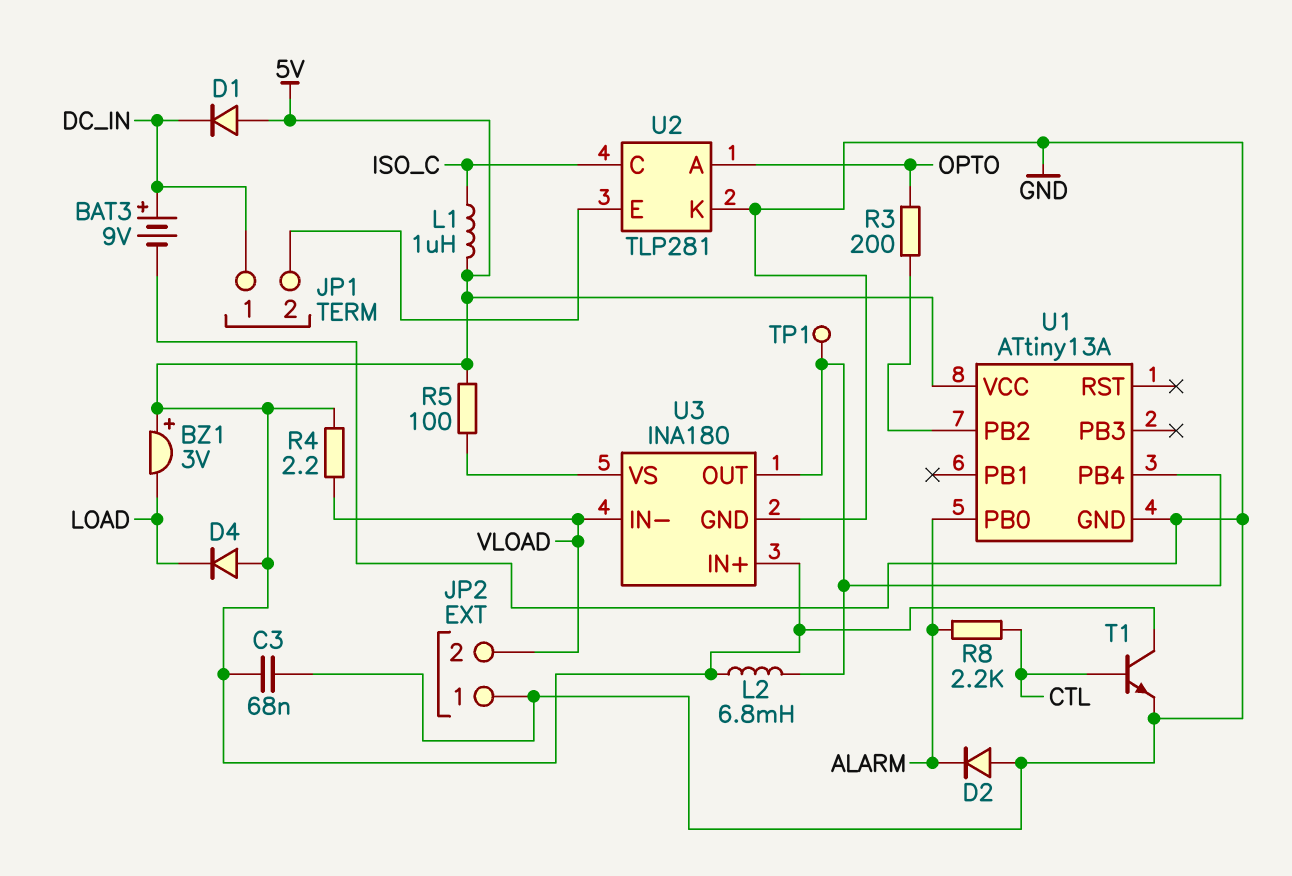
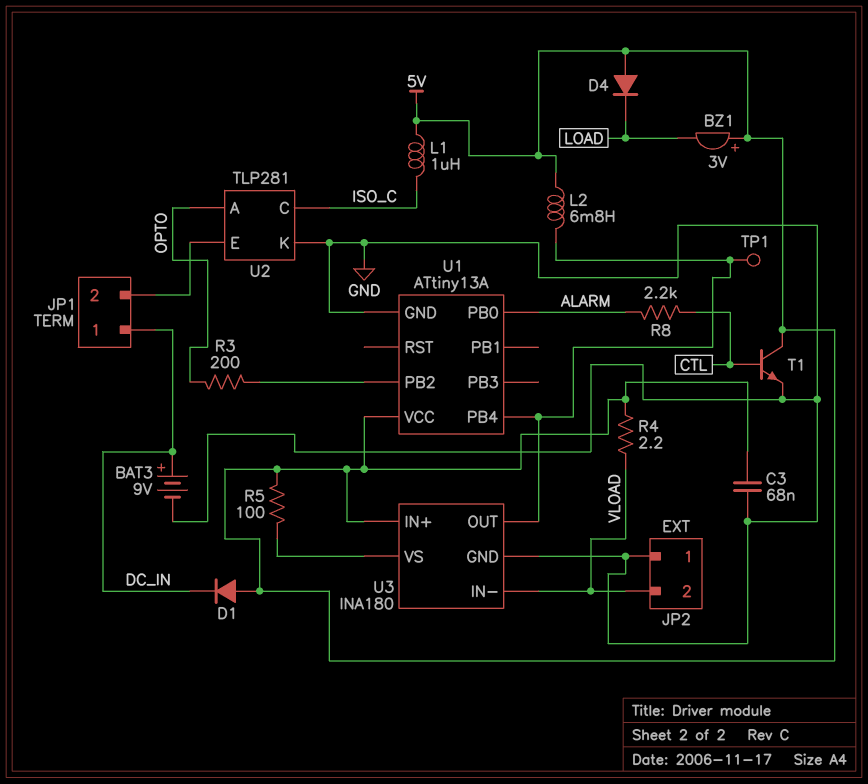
D2: diode (A GND, K ALARM) -> none

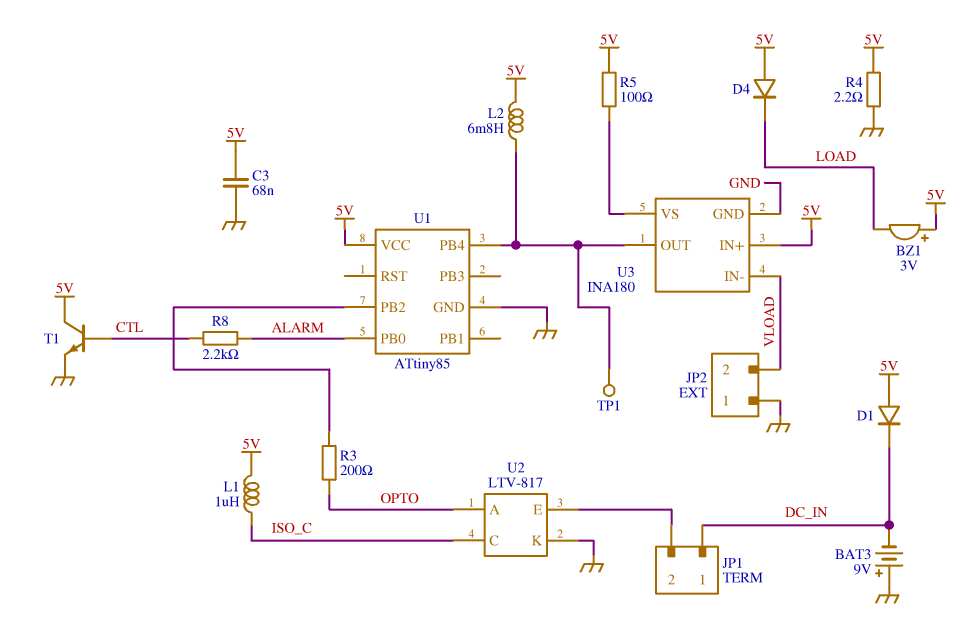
BAT3: 9V (plus DC_IN, minus GND) -> 9V (plus GND, minus DC_IN)
R4: 2.2 (5V, VLOAD) -> 2.2 (5V, GND)
U1: ATtiny13A -> ATtiny85
U2: TLP281 -> LTV-817

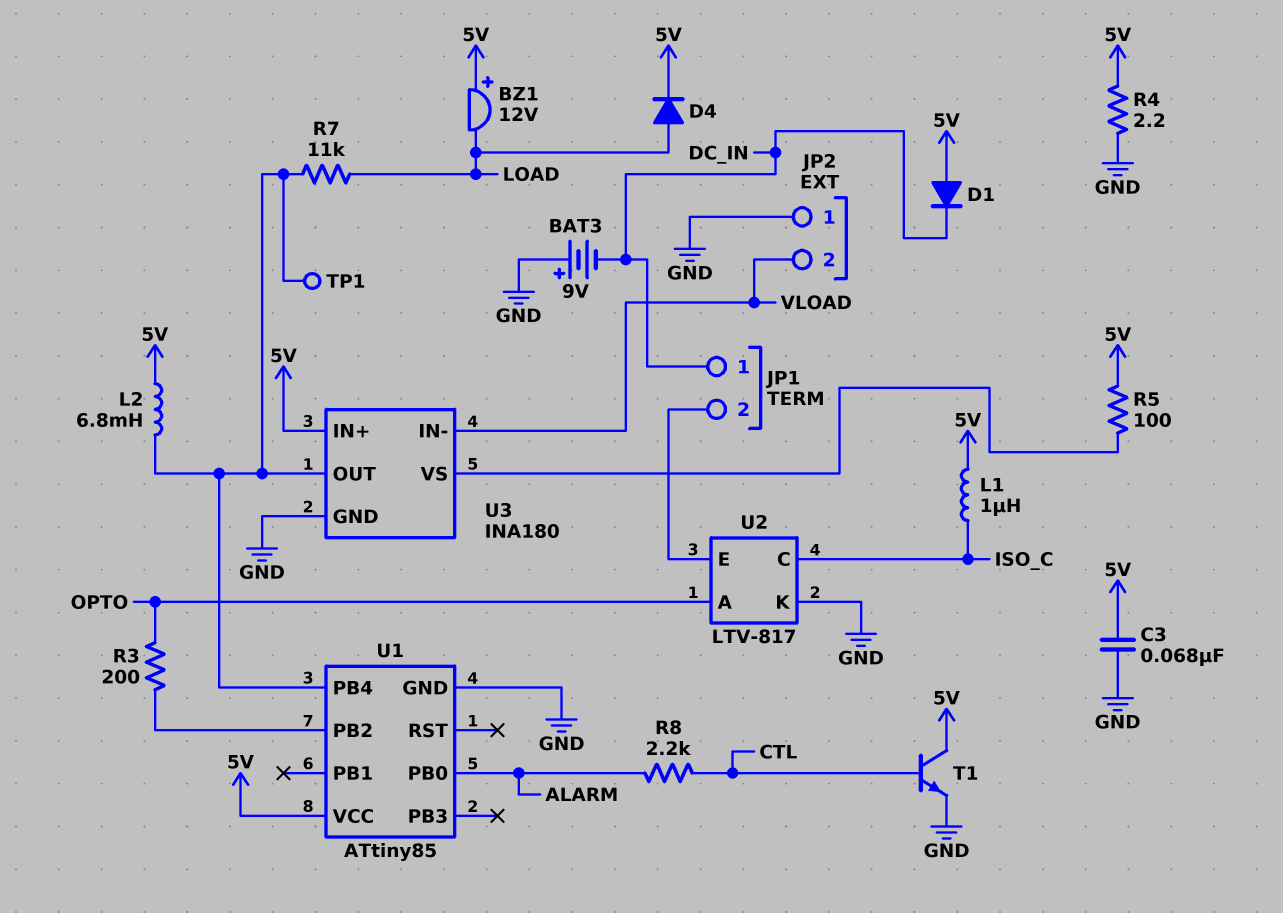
BZ1: buzzer 3V (plus 5V, minus LOAD) -> buzzer 12V (plus 5V, minus LOAD)
D4: diode (A 5V, K LOAD) -> diode (A LOAD, K 5V)
R7: none -> 11k (LOAD, U1/PB4)

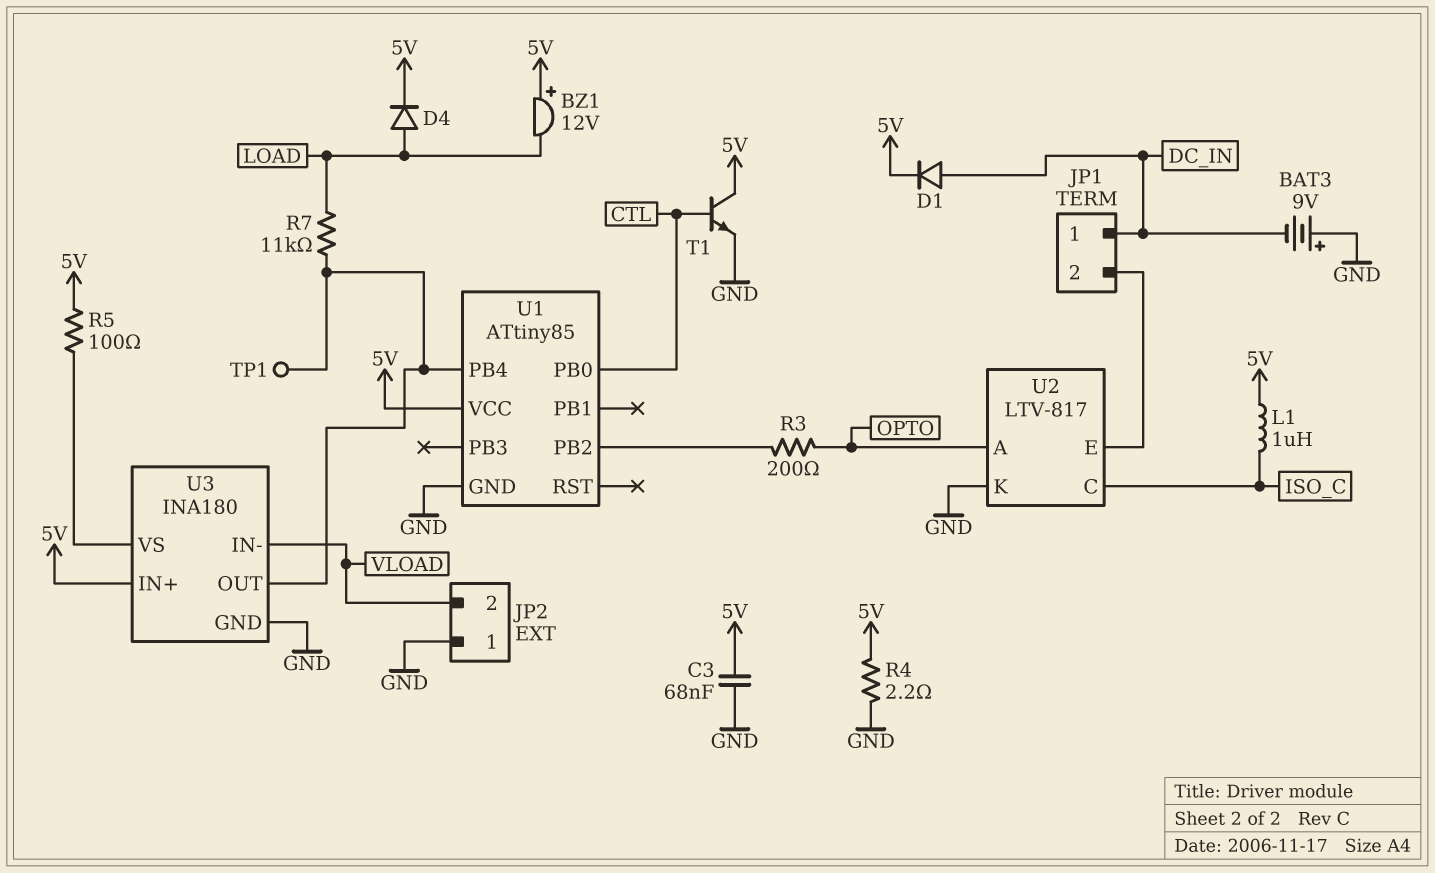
D1: diode (A 5V, K DC_IN) -> diode (A DC_IN, K 5V)
L2: 6.8mH (5V, U1/PB4) -> none
R8: 2.2k (ALARM, CTL) -> none
U1 pin PB0: ALARM -> CTL

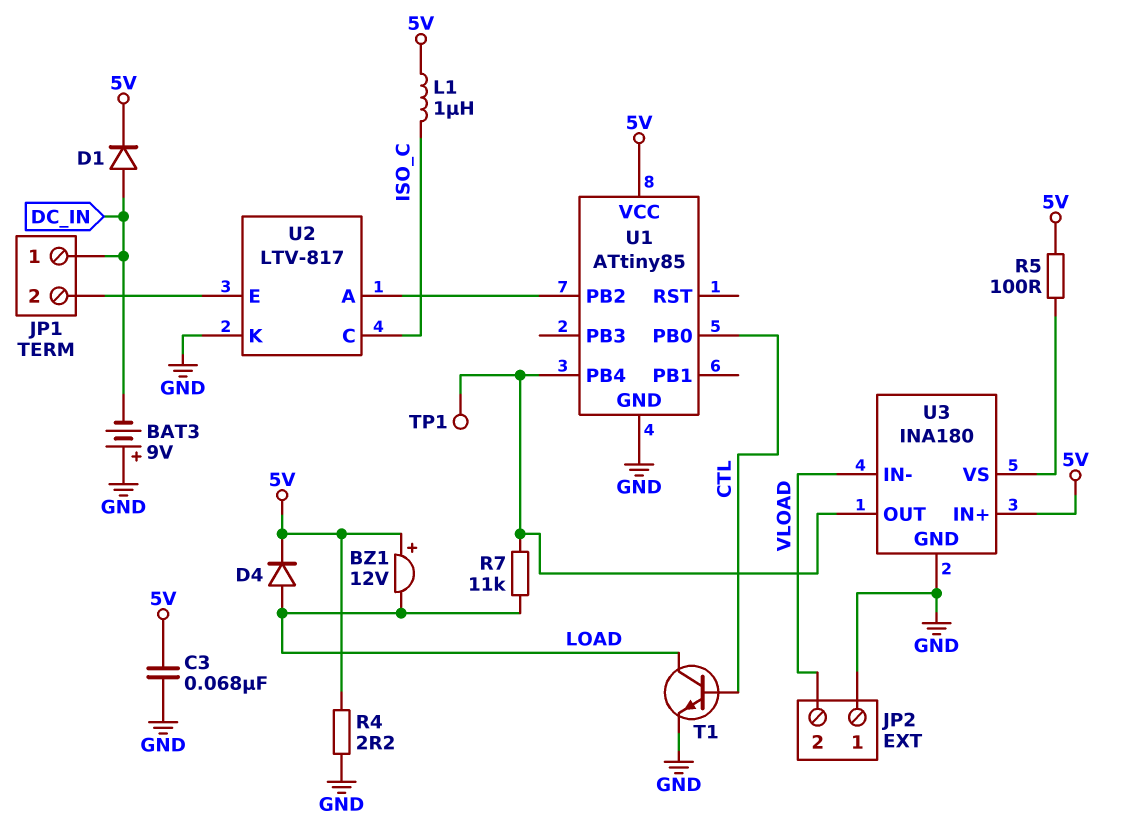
R3: 200 (OPTO, U1/PB2) -> none
T1: NPN (B CTL, C 5V, E GND) -> NPN (B CTL, C LOAD, E GND)
U2 pin A: OPTO -> U1/PB2

